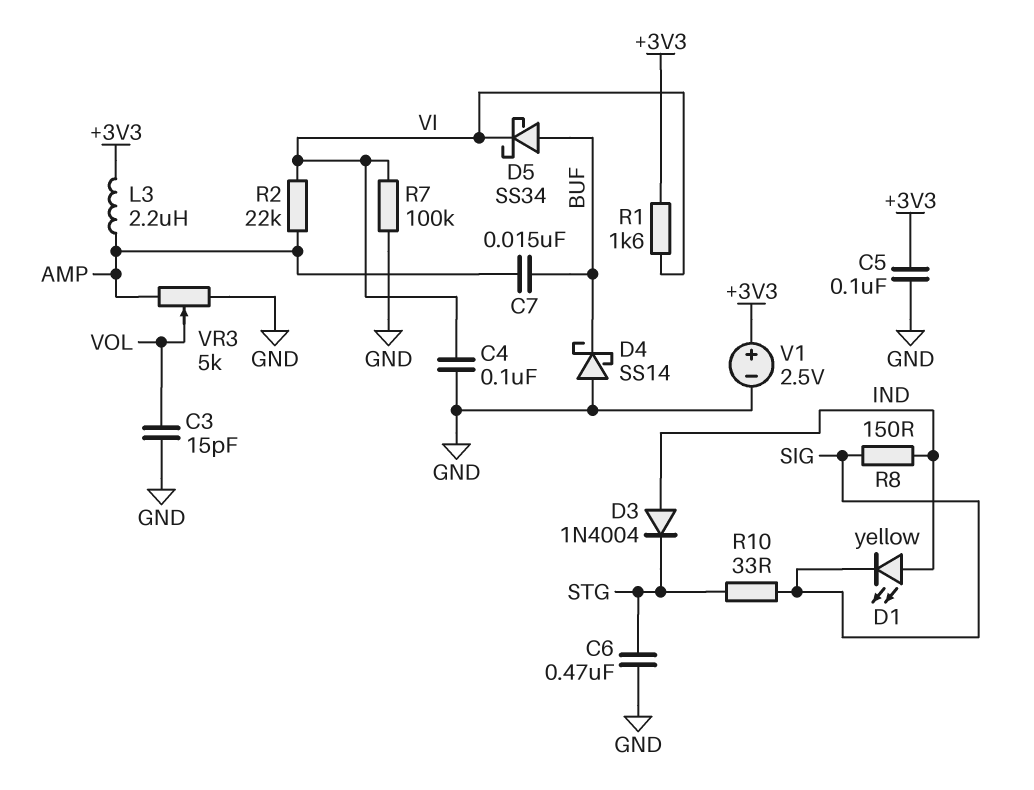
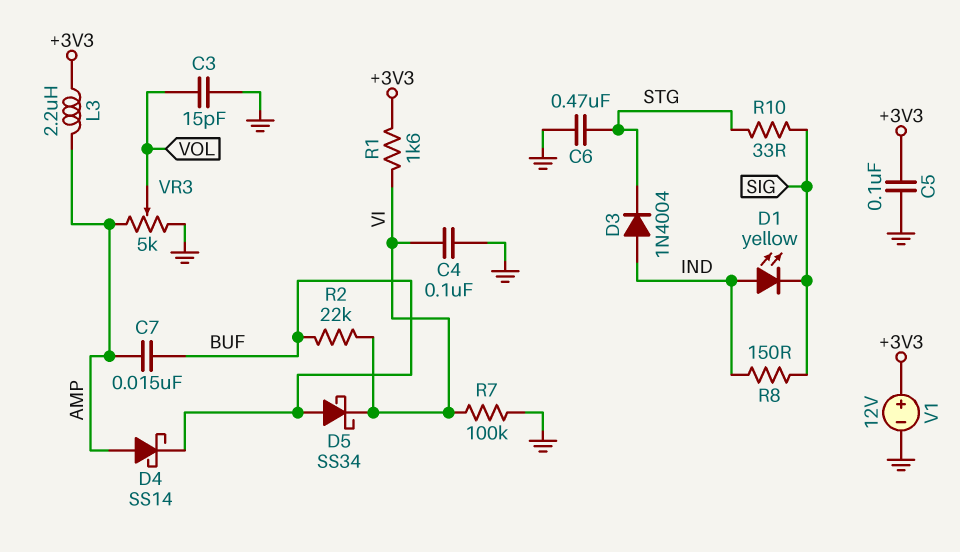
D4: schottky SS14 (A GND, K BUF) -> schottky SS14 (A AMP, K BUF)
R2: 22k (AMP, VI) -> 22k (BUF, VI)
V1: 2.5V (plus +3V3, minus GND) -> 12V (plus +3V3, minus GND)

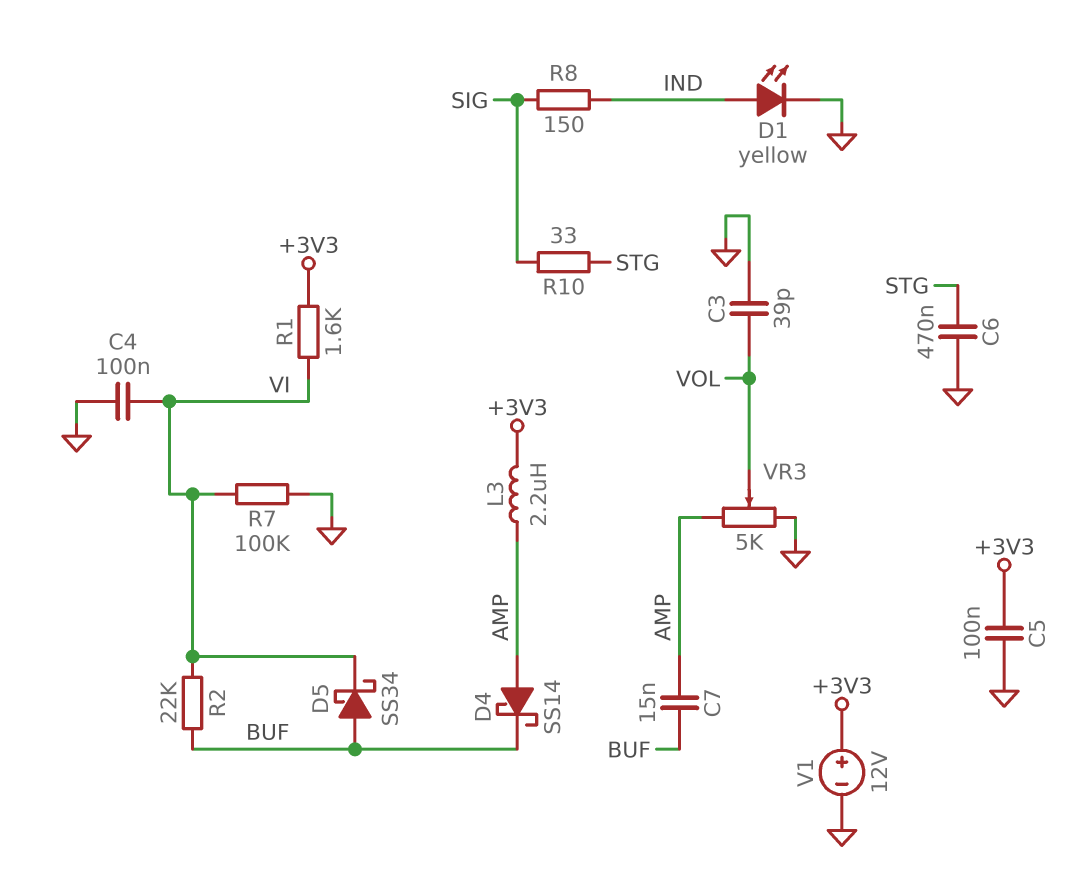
C3: 15pF (GND, VOL) -> 39pF (GND, VOL)
D1: LED yellow (A IND, K SIG) -> LED yellow (A IND, K GND)
D3: diode 1N4004 (A IND, K STG) -> none

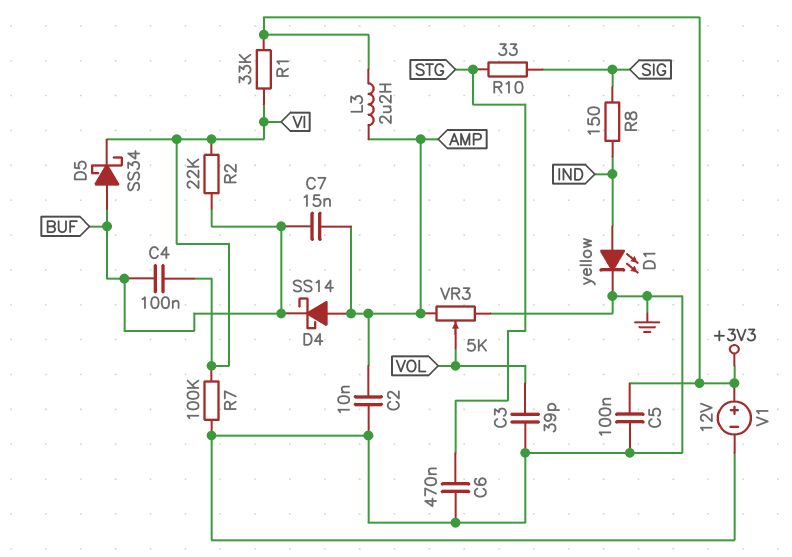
C2: none -> 10nF (AMP, GND)
C4: 100nF (GND, VI) -> 100nF (BUF, VI)
R1: 1.6k (+3V3, VI) -> 33k (+3V3, VI)

